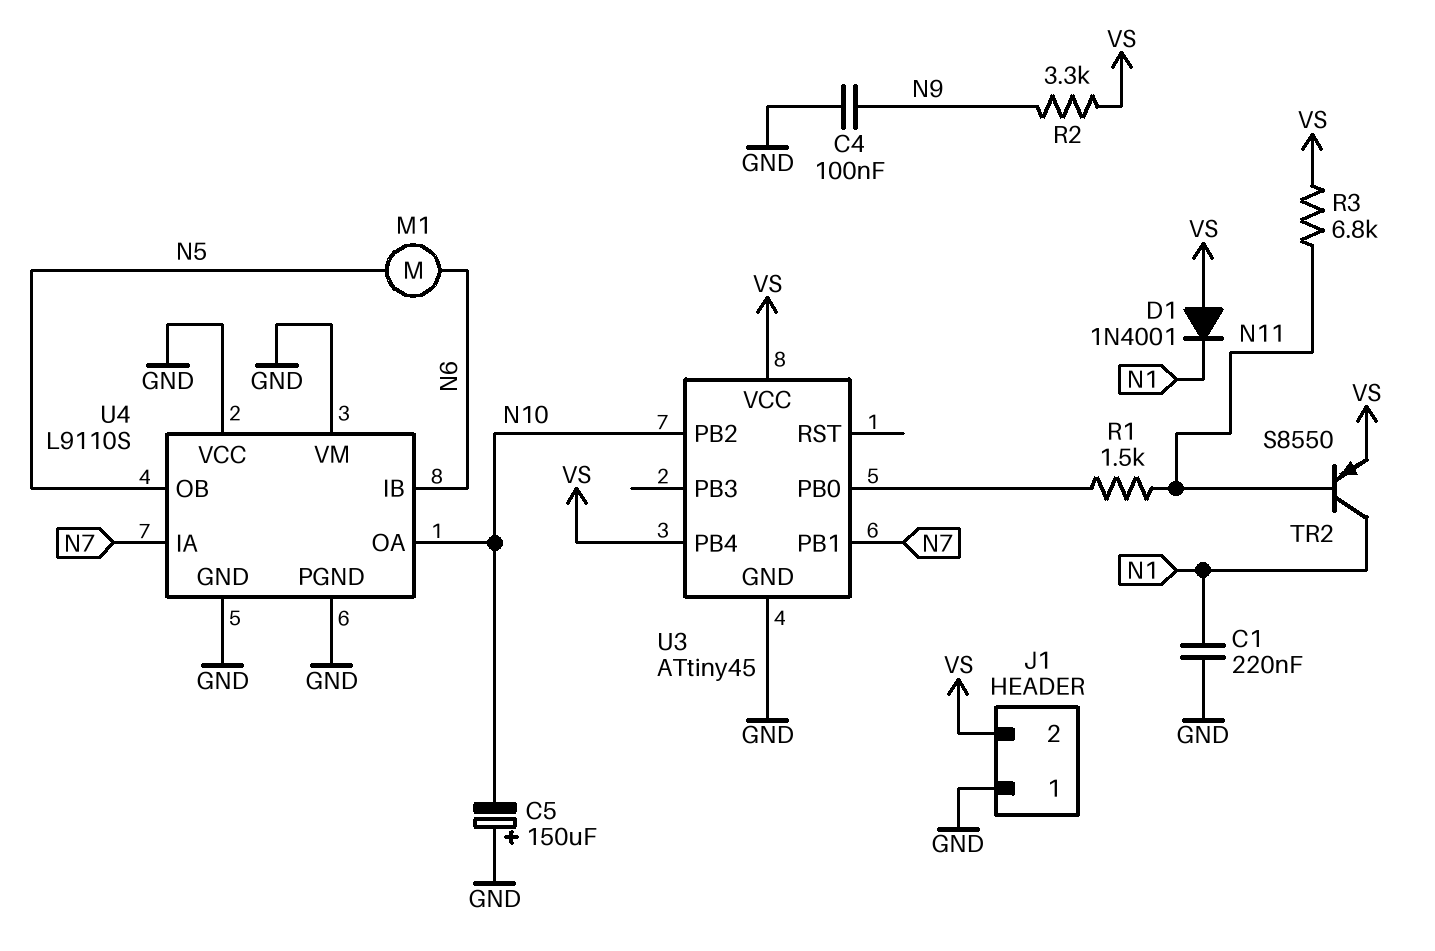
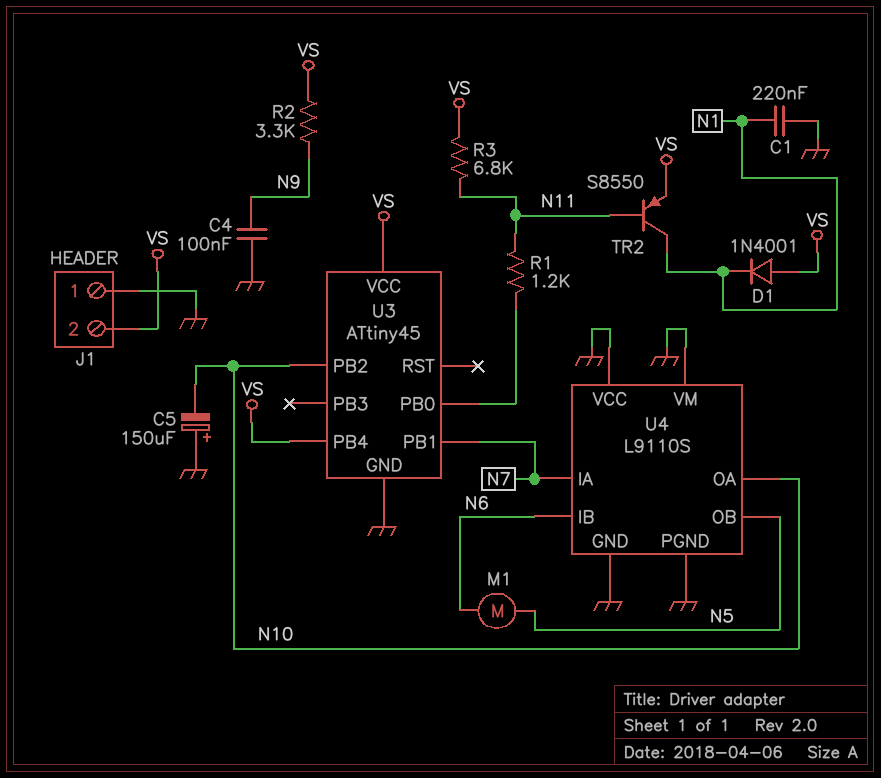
R1: 1.5k (N11, U3/PB0) -> 1.2k (N11, U3/PB0)

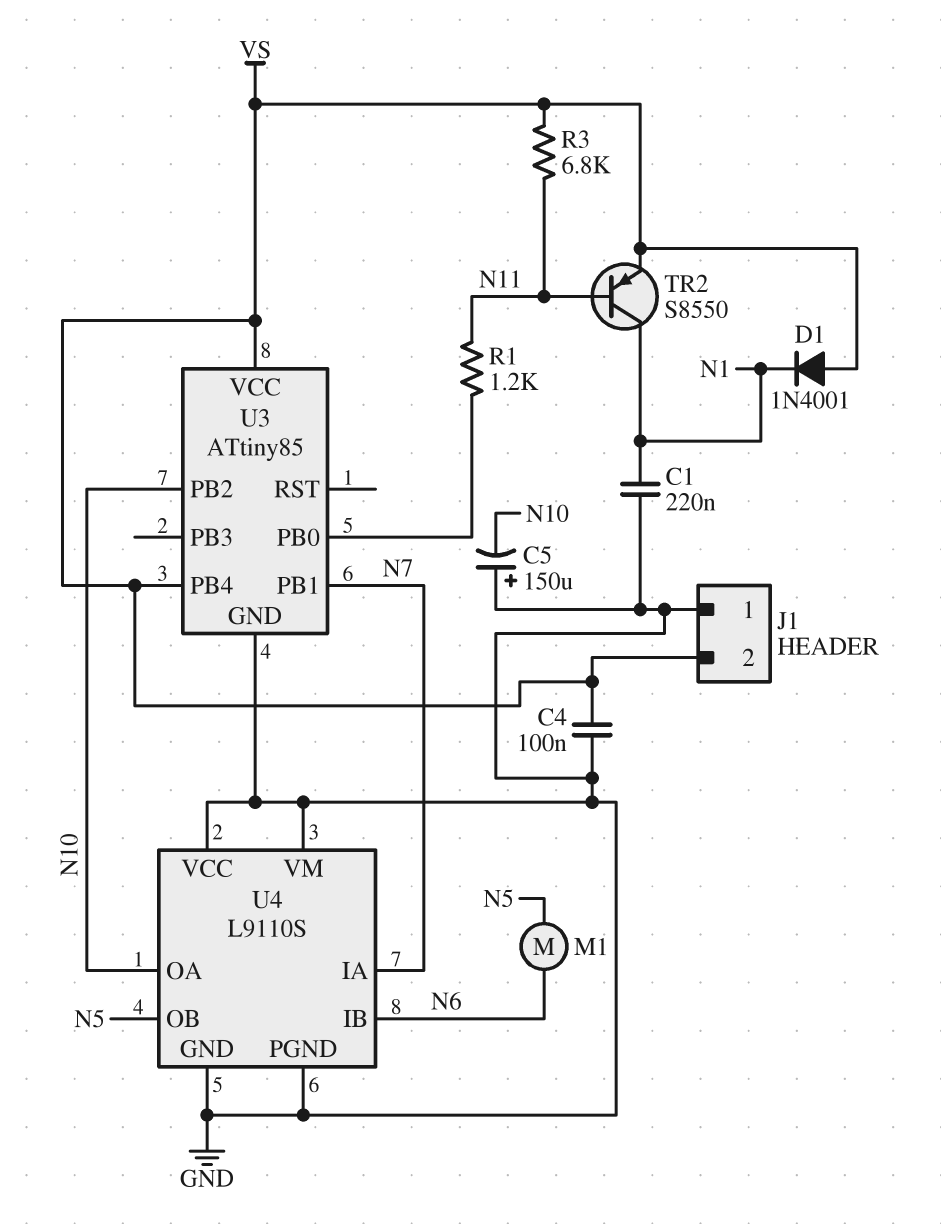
C4: 100nF (GND, N9) -> 100nF (GND, VS)
R2: 3.3k (N9, VS) -> none
U3: ATtiny45 -> ATtiny85

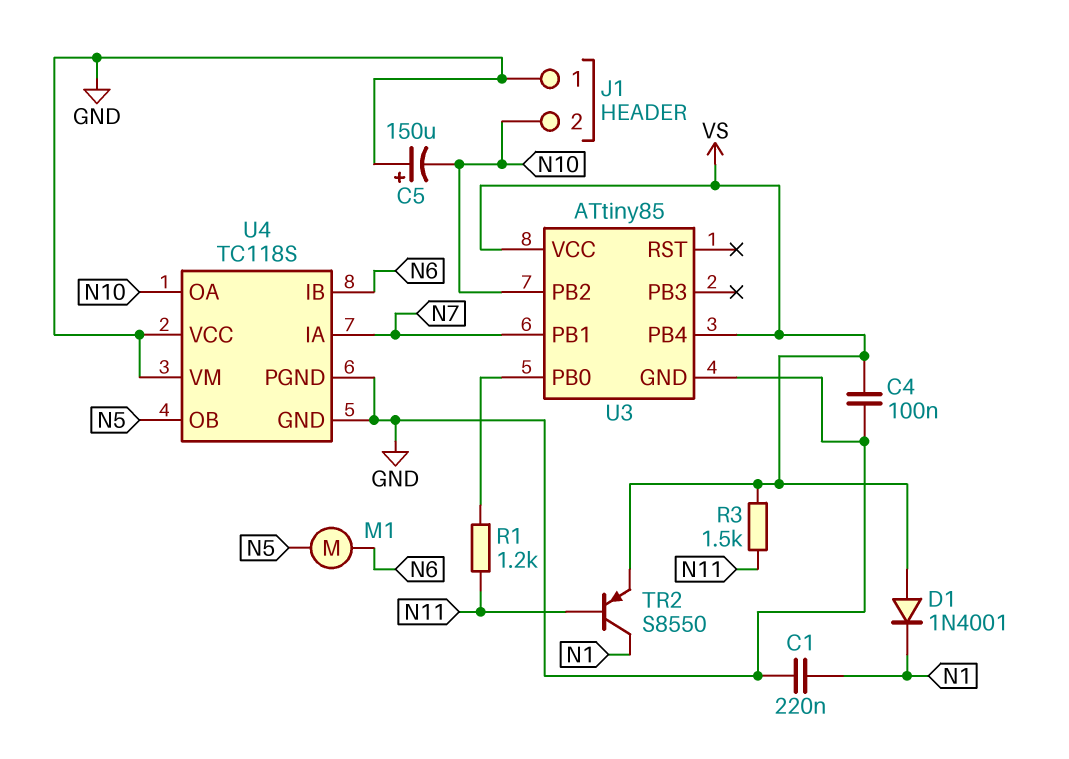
J1 pin 2: VS -> N10
R3: 6.8k (N11, VS) -> 1.5k (N11, VS)
U4: L9110S -> TC118S

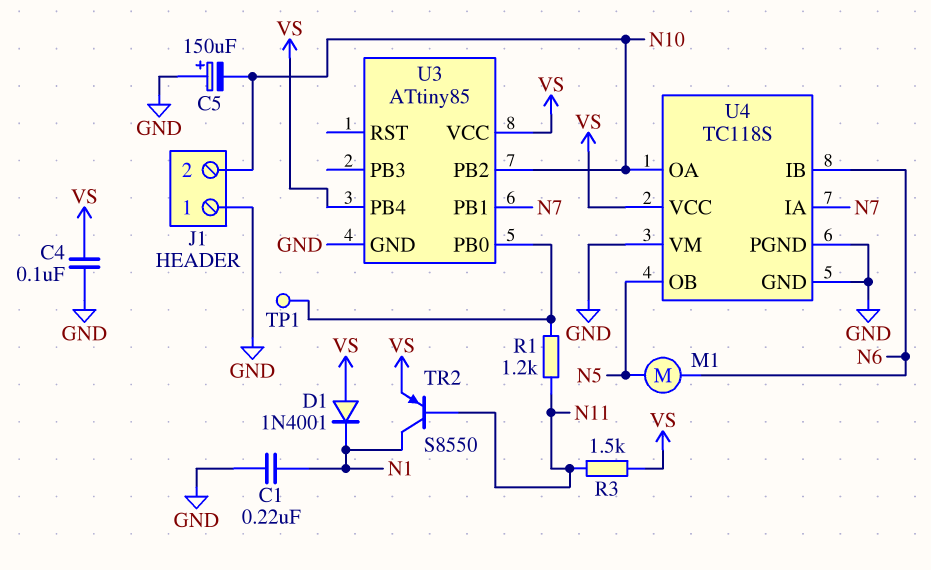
TP1: none -> test point (U3/PB0)
U4 pin VCC: GND -> VS

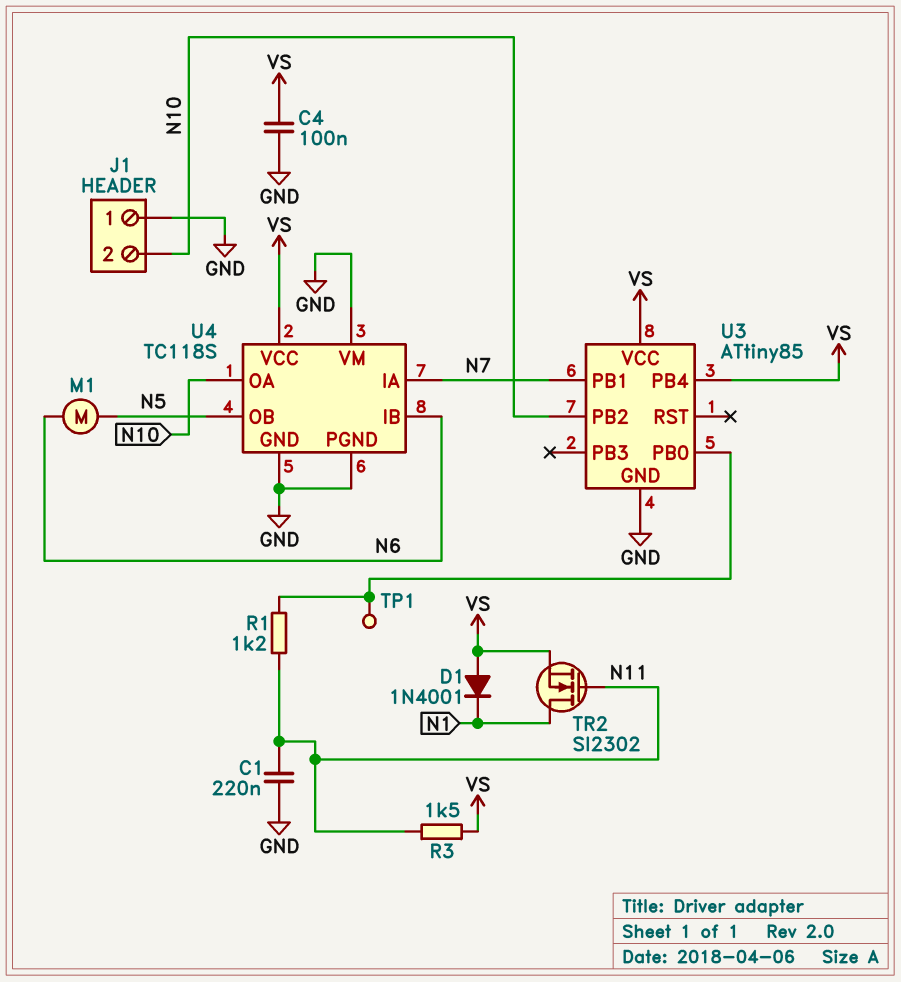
C1: 220nF (GND, N1) -> 220nF (GND, N11)
C5: 150uF (plus GND, minus N10) -> none
TR2: PNP S8550 (B N11, C N1, E VS) -> NMOS SI2302 (G N11, D N1, S VS)

